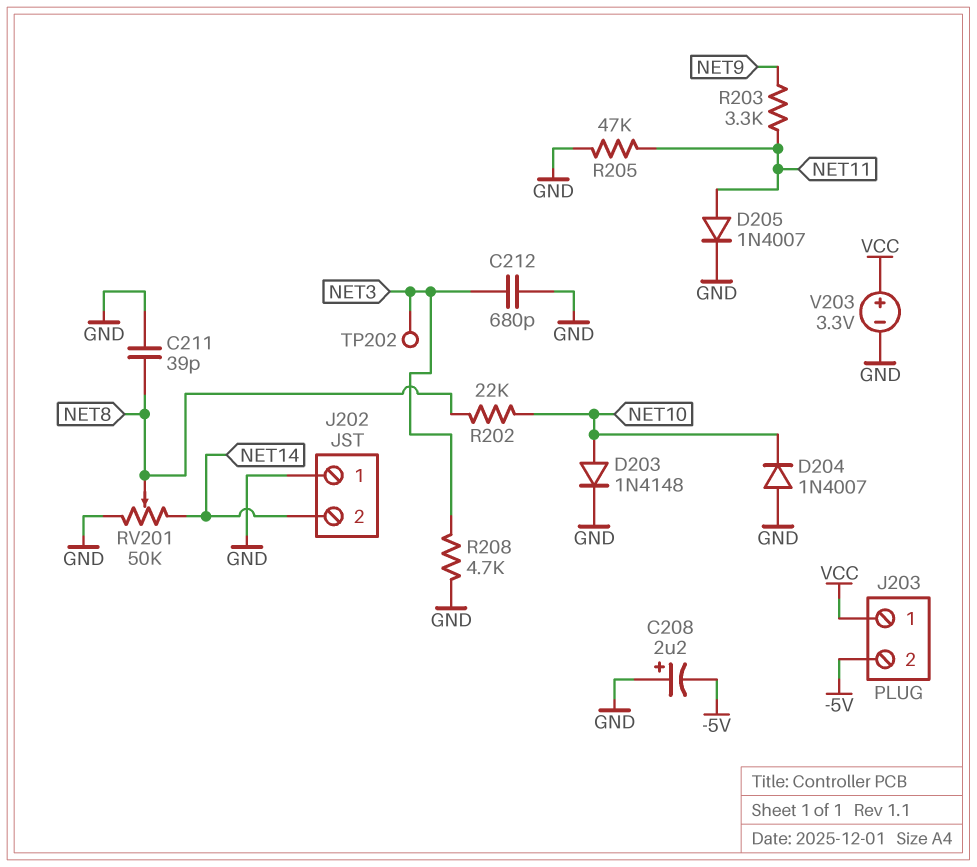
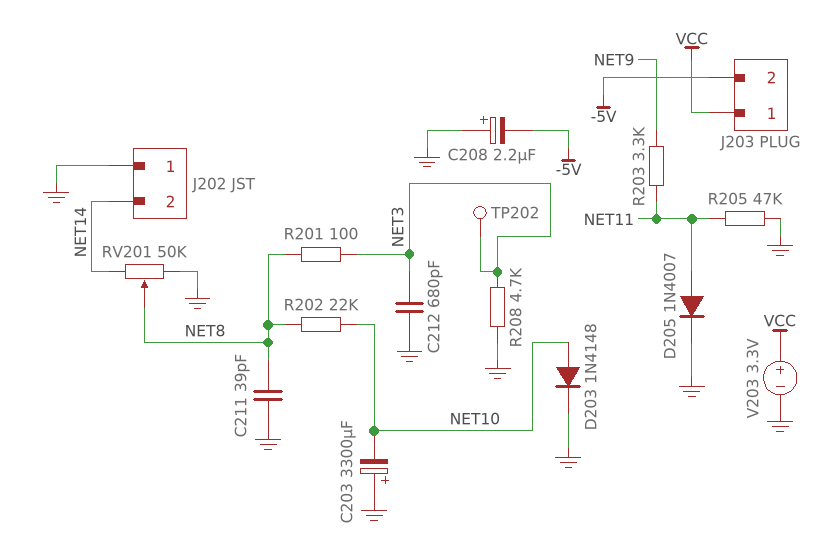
C203: none -> 3300uF (plus GND, minus NET10)
D204: diode 1N4007 (A GND, K NET10) -> none
R201: none -> 100 (NET3, NET8)

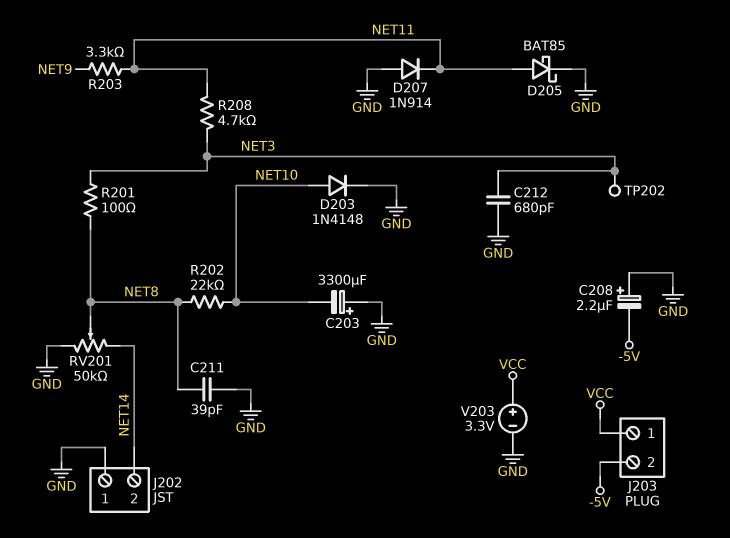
D205: diode 1N4007 (A NET11, K GND) -> schottky BAT85 (A NET11, K GND)
D207: none -> diode 1N914 (A GND, K NET11)
R205: 47k (GND, NET11) -> none
R208: 4.7k (GND, NET3) -> 4.7k (NET3, NET11)

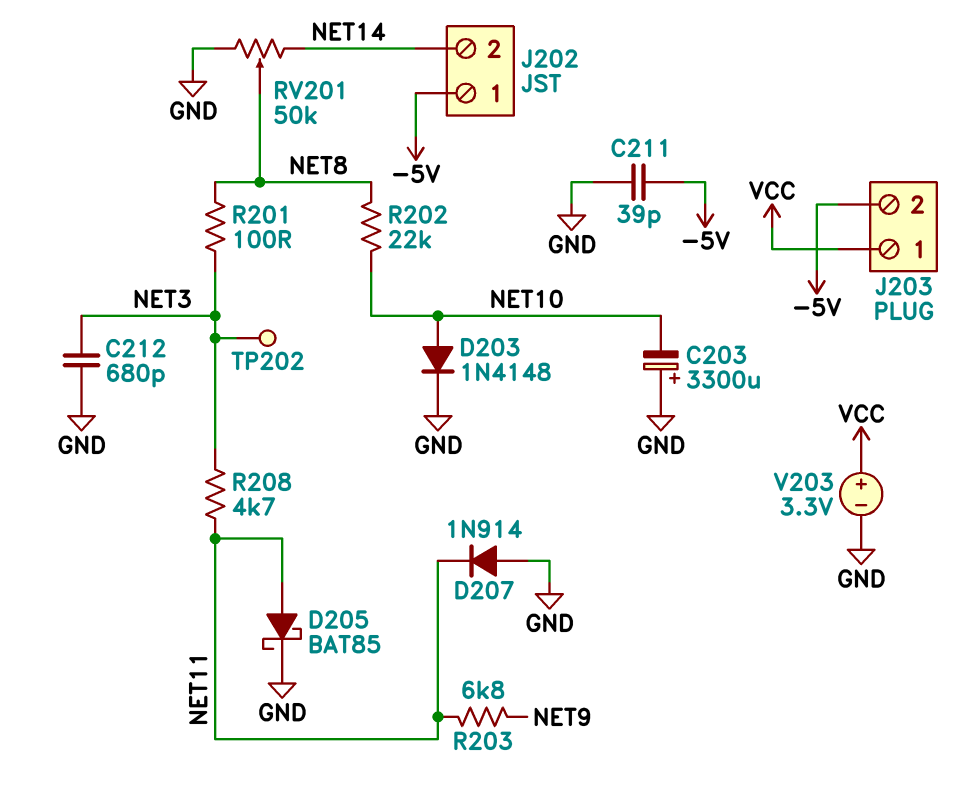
C208: 2.2uF (plus GND, minus -5V) -> none
C211: 39pF (GND, NET8) -> 39pF (-5V, GND)
J202 pin 1: GND -> -5V
R203: 3.3k (NET9, NET11) -> 6.8k (NET9, NET11)

